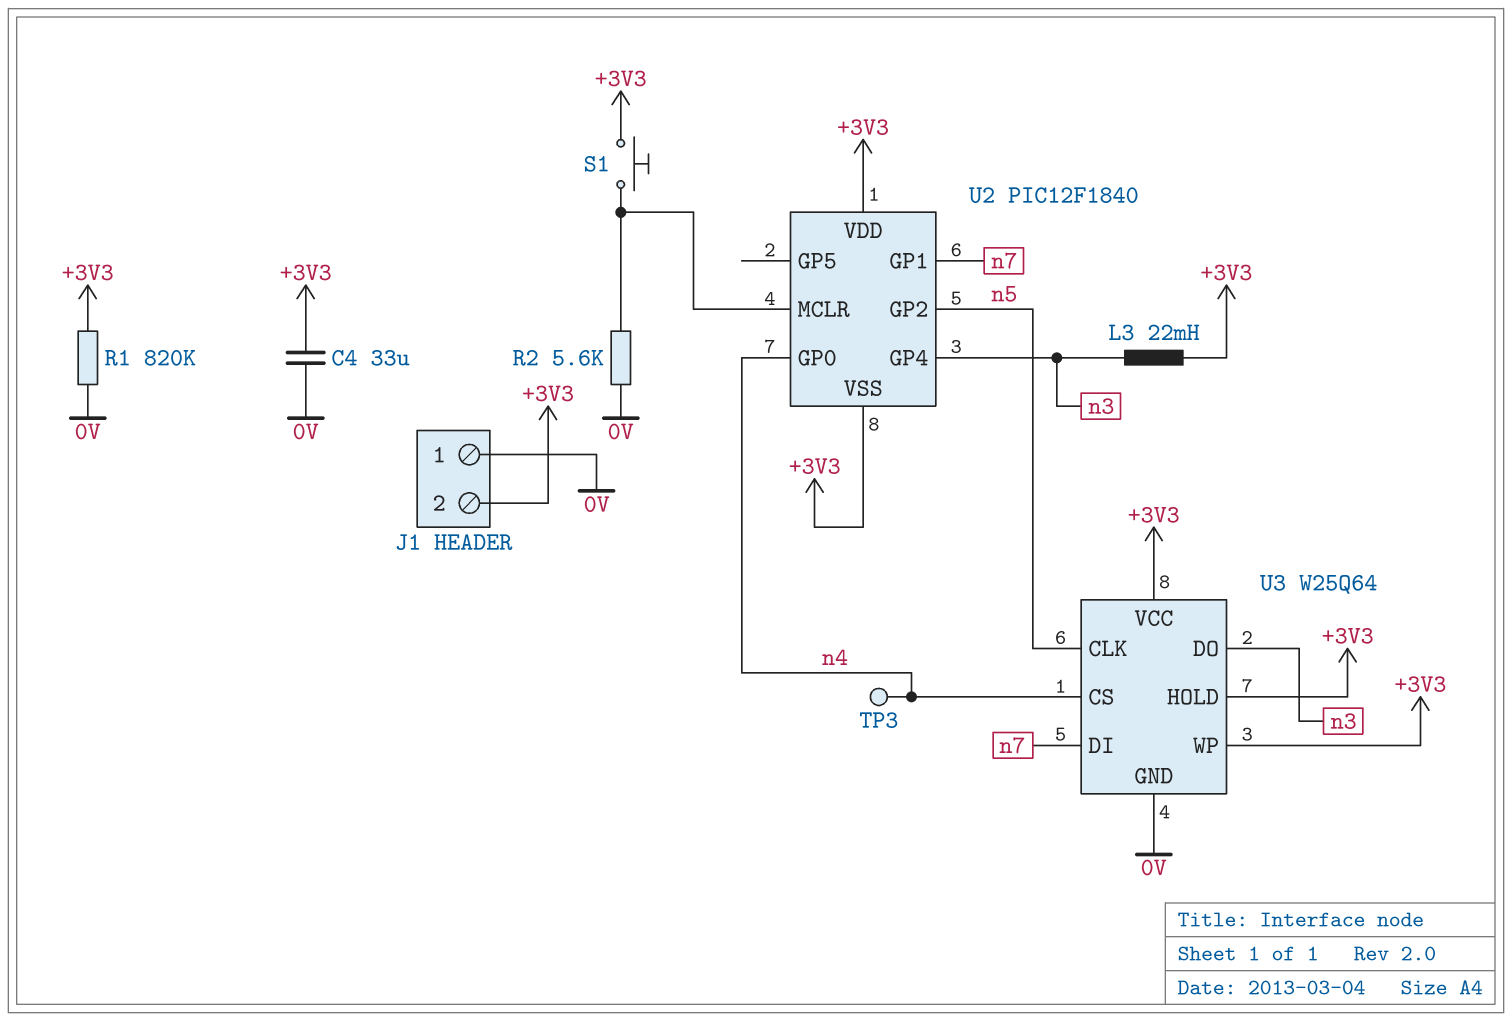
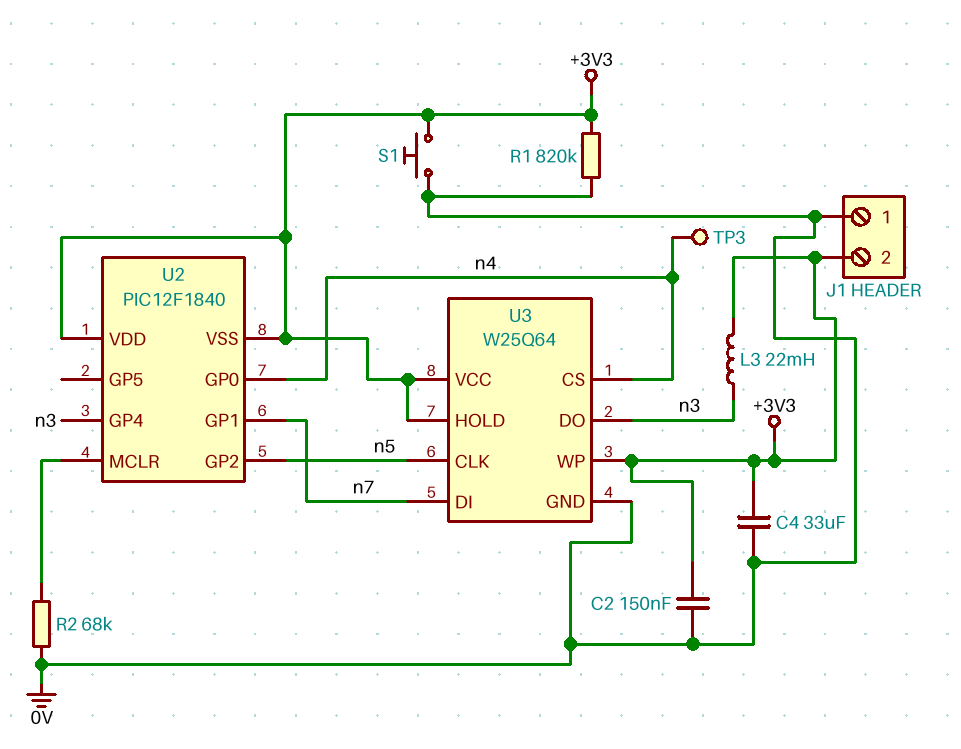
C2: none -> 150nF (+3V3, 0V)
R2: 5.6k (0V, U2/MCLR) -> 68k (0V, U2/MCLR)
S1: button (+3V3, U2/MCLR) -> button (+3V3, 0V)

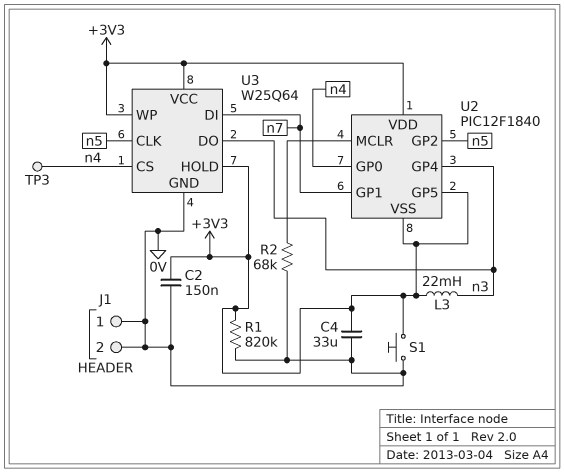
J1 pin 2: +3V3 -> 0V
U2 pin GP5: none -> +3V3

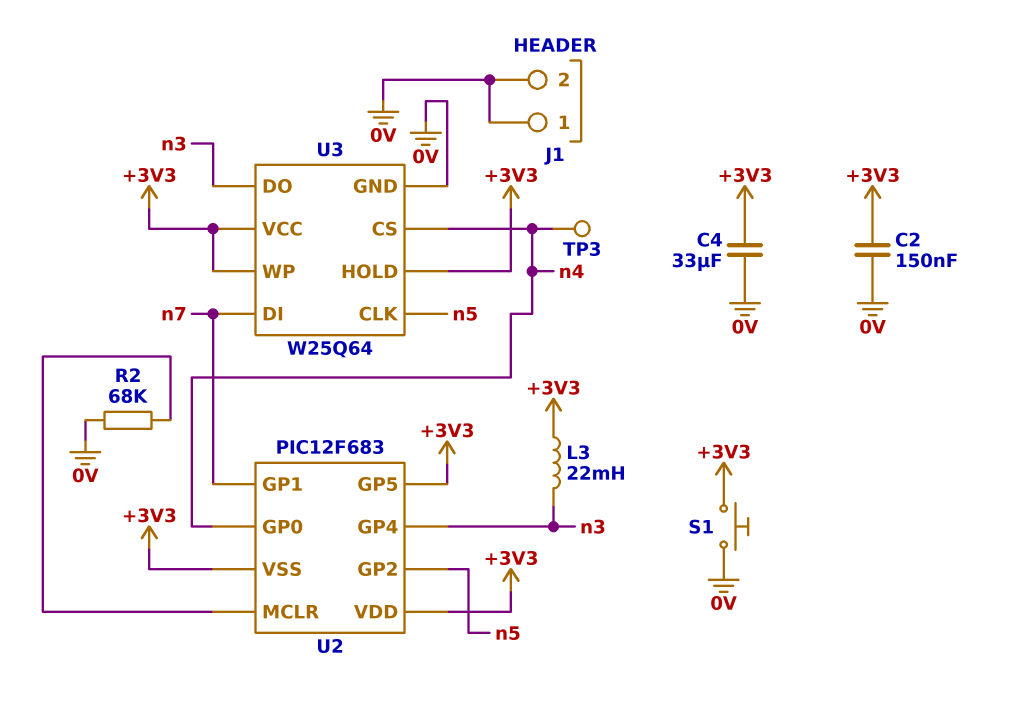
R1: 820k (+3V3, 0V) -> none
U2: PIC12F1840 -> PIC12F683

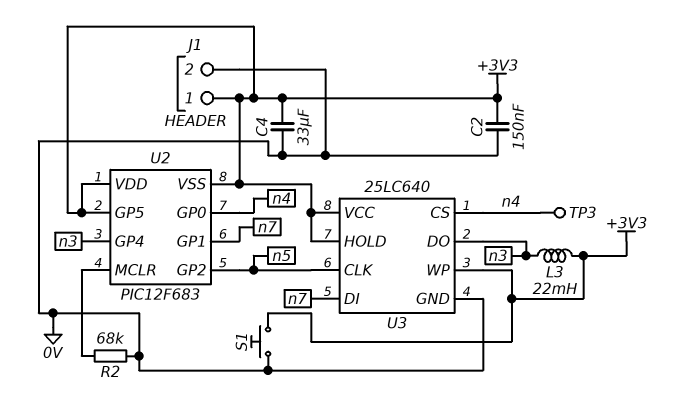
J1 pin 1: 0V -> +3V3
U3: W25Q64 -> 25LC640

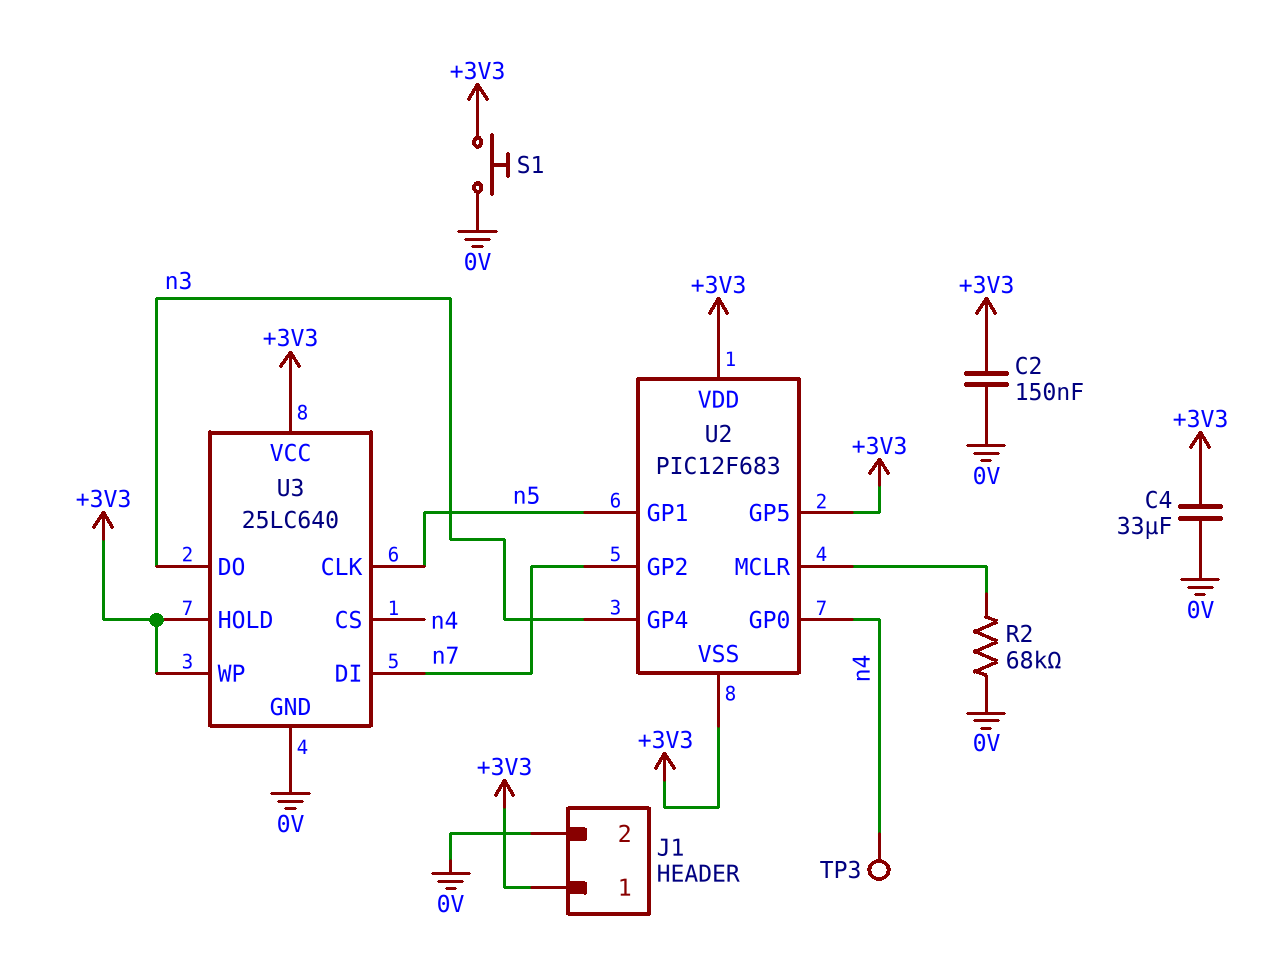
L3: 22mH (+3V3, n3) -> none
U2 pin GP1: n7 -> n5
U2 pin GP2: n5 -> n7

